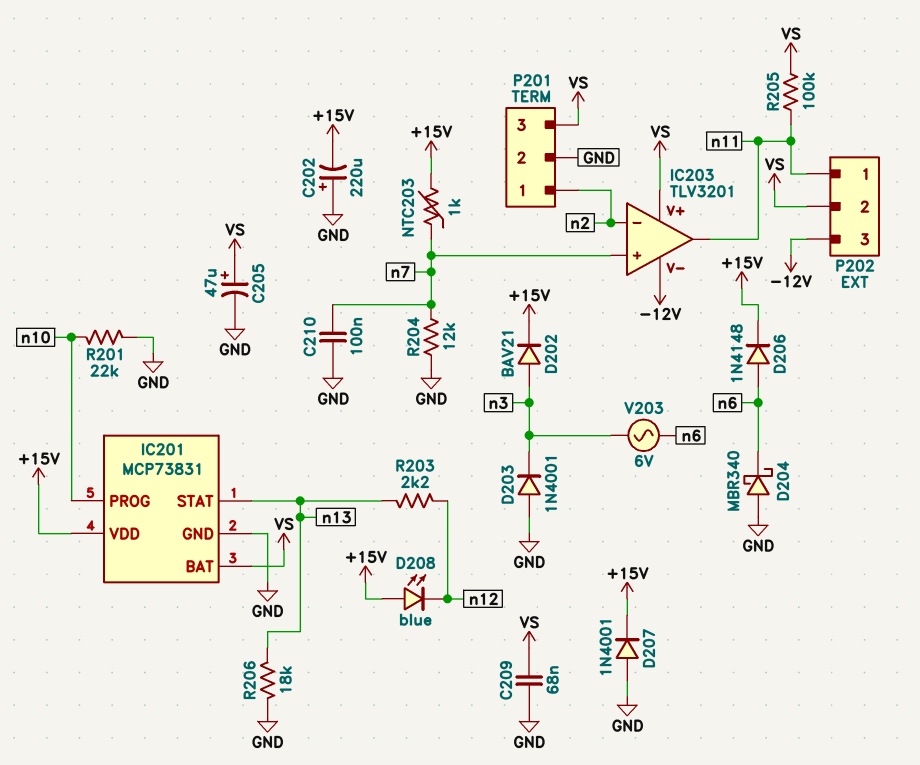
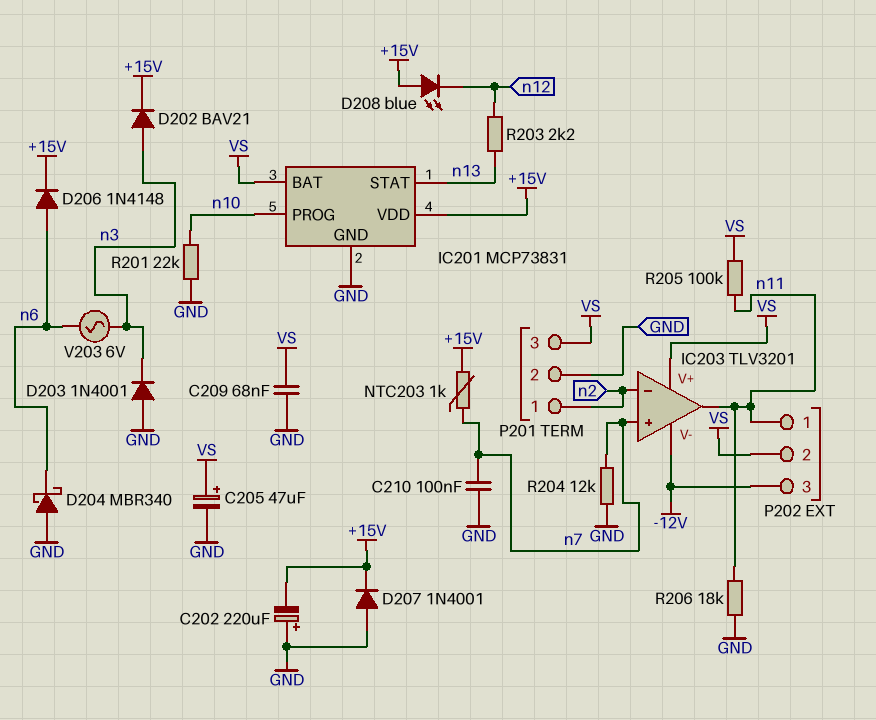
R206: 18k (GND, n13) -> 18k (GND, n11)

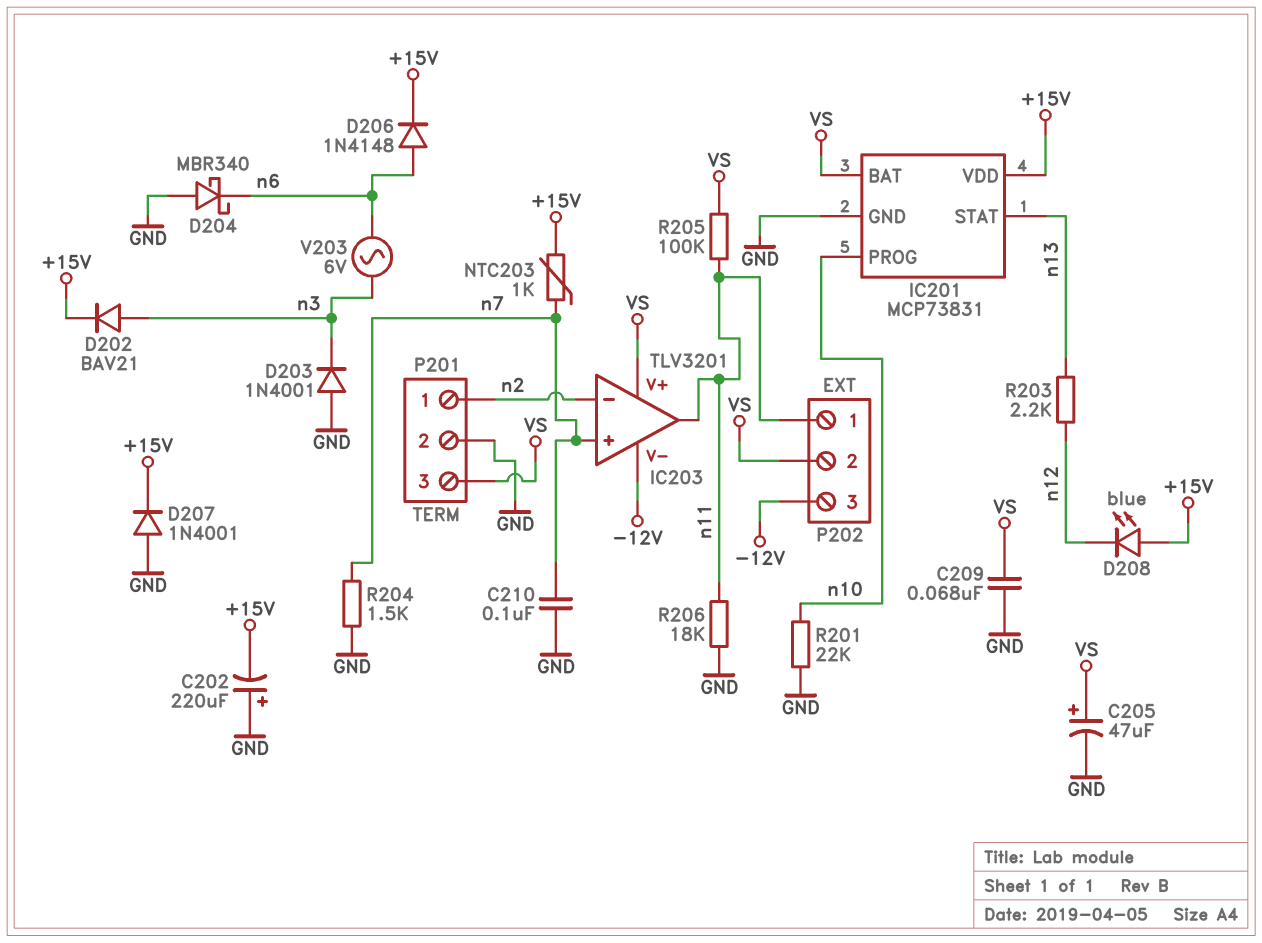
R204: 12k (GND, n7) -> 1.5k (GND, n7)

